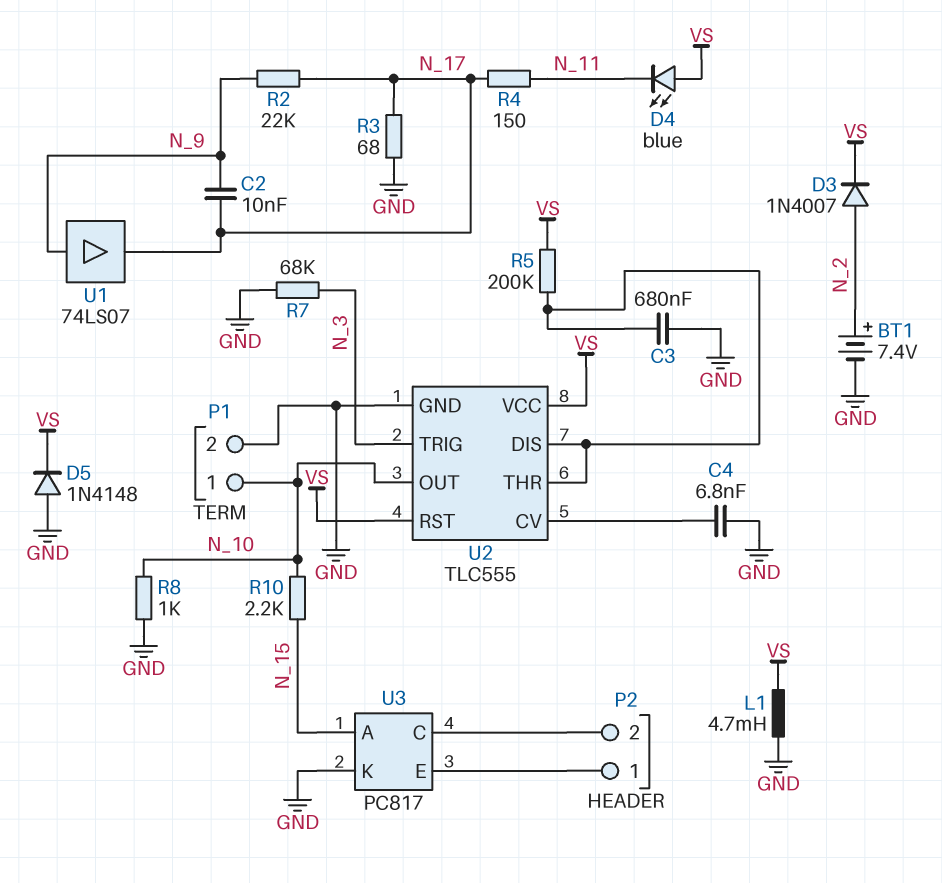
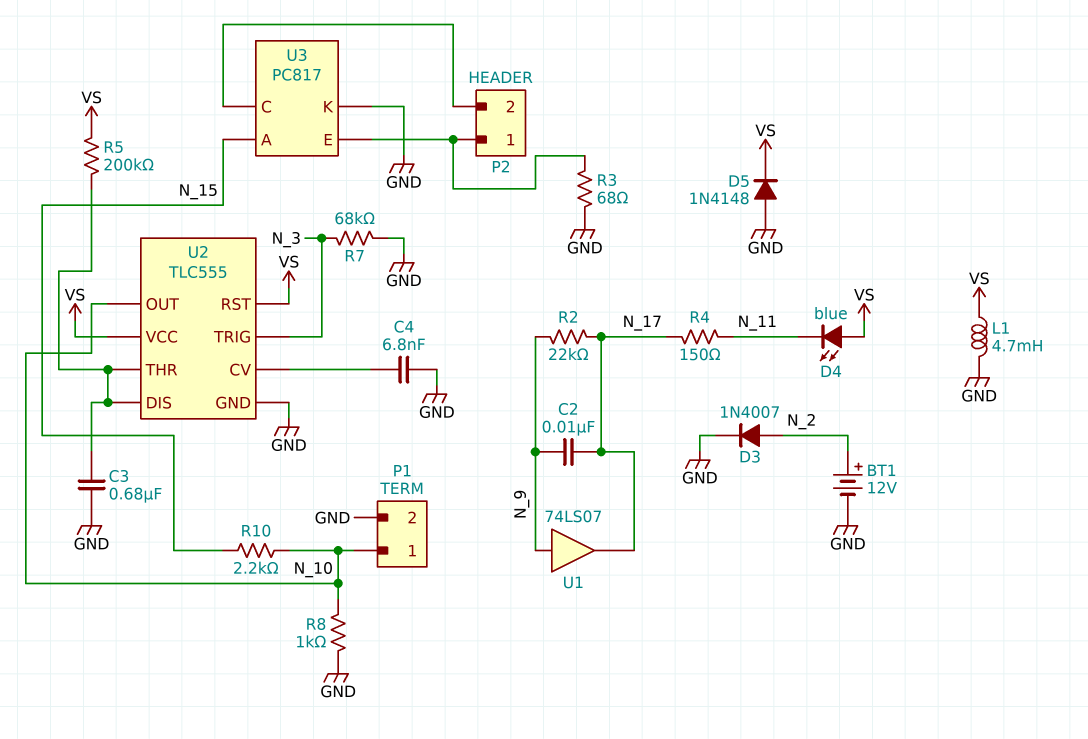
BT1: 7.4V (plus N_2, minus GND) -> 12V (plus N_2, minus GND)
D3: diode 1N4007 (A N_2, K VS) -> diode 1N4007 (A N_2, K GND)
R3: 68 (GND, N_17) -> 68 (GND, P2/1)

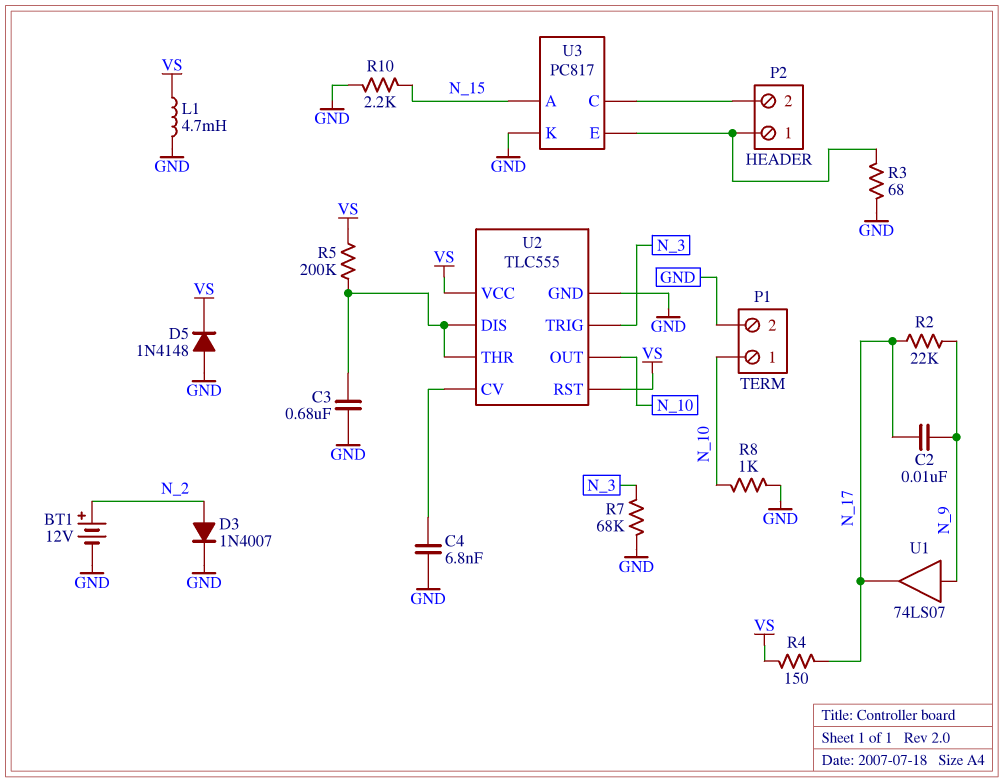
D4: LED blue (A VS, K N_11) -> none
R4: 150 (N_11, N_17) -> 150 (N_17, VS)
R10: 2.2k (N_10, N_15) -> 2.2k (GND, N_15)

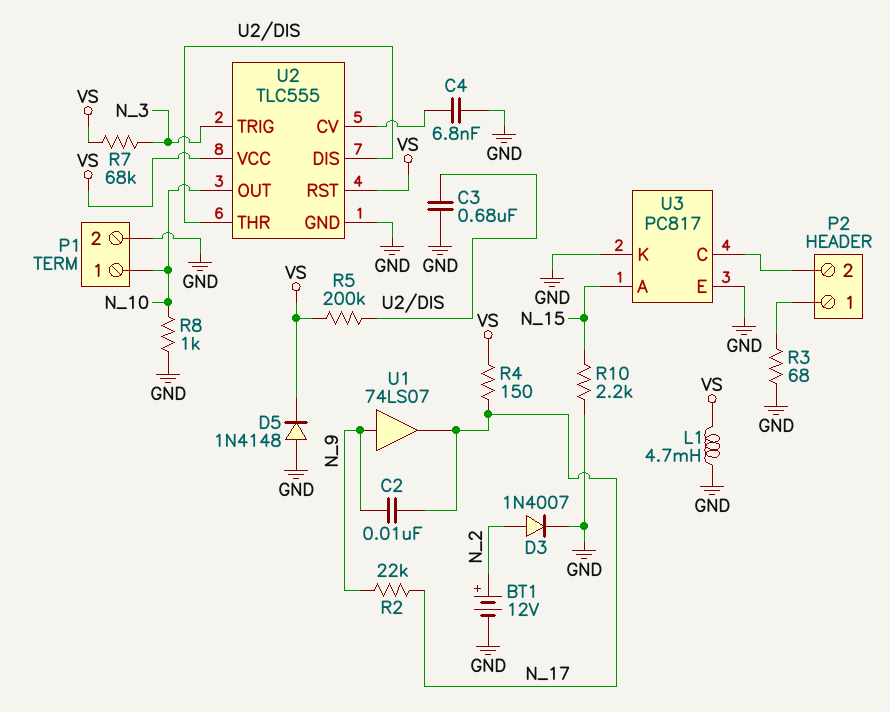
R7: 68k (GND, N_3) -> 68k (N_3, VS)
U3 pin E: P2/1 -> GND

